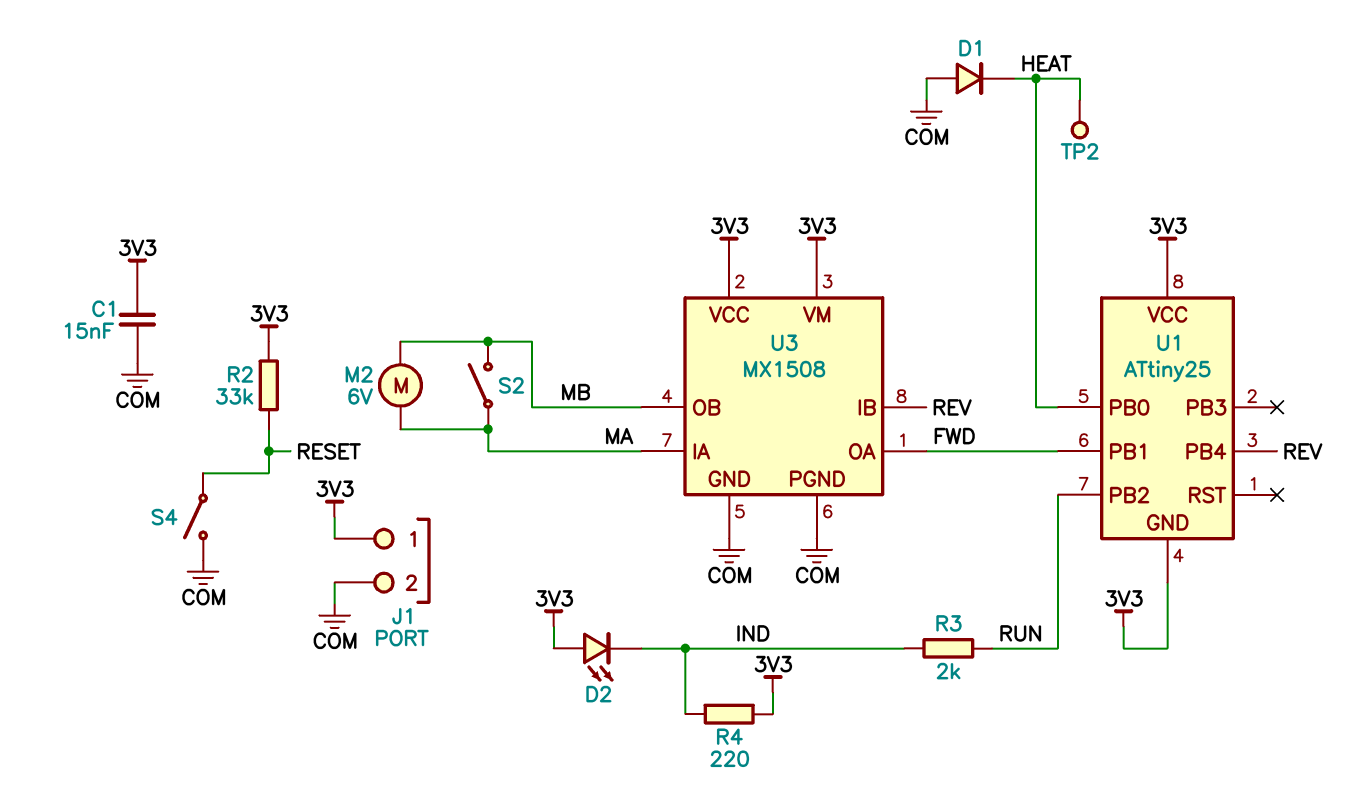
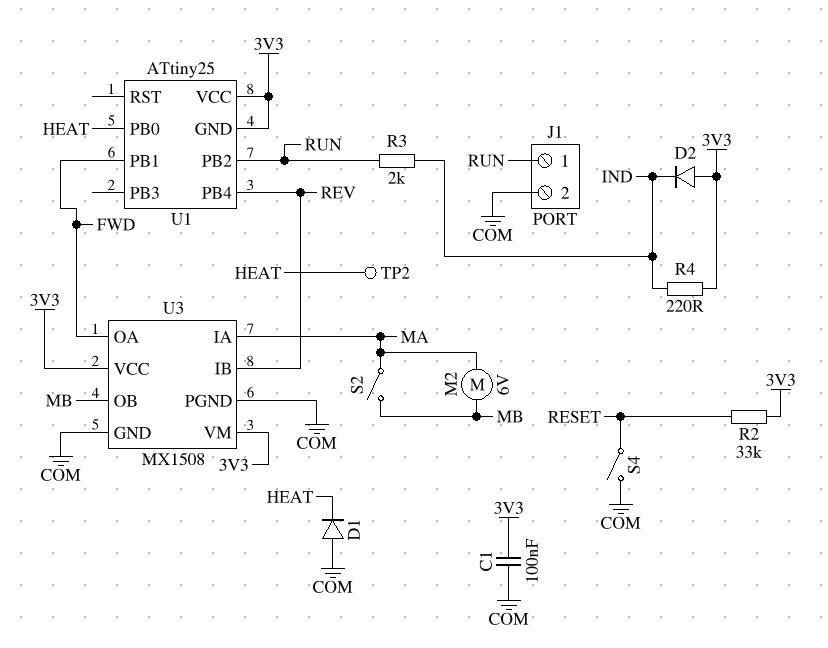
C1: 15nF (3V3, COM) -> 100nF (3V3, COM)
D2: LED (A 3V3, K IND) -> diode (A 3V3, K IND)
J1 pin 1: 3V3 -> RUN

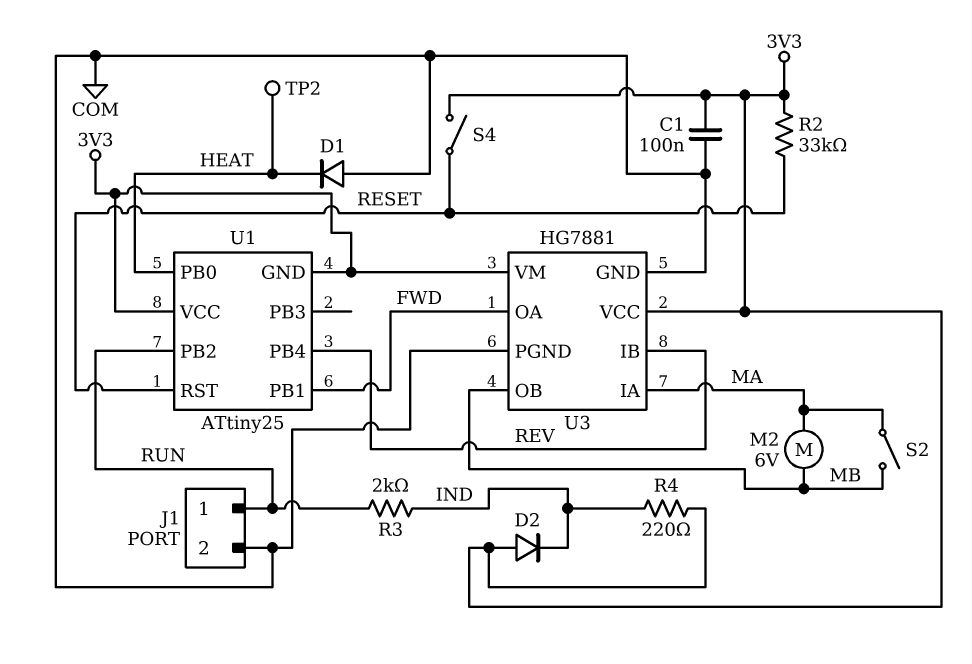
S4: switch (COM, RESET) -> switch (3V3, RESET)
U1 pin RST: none -> RESET
U3: MX1508 -> HG7881

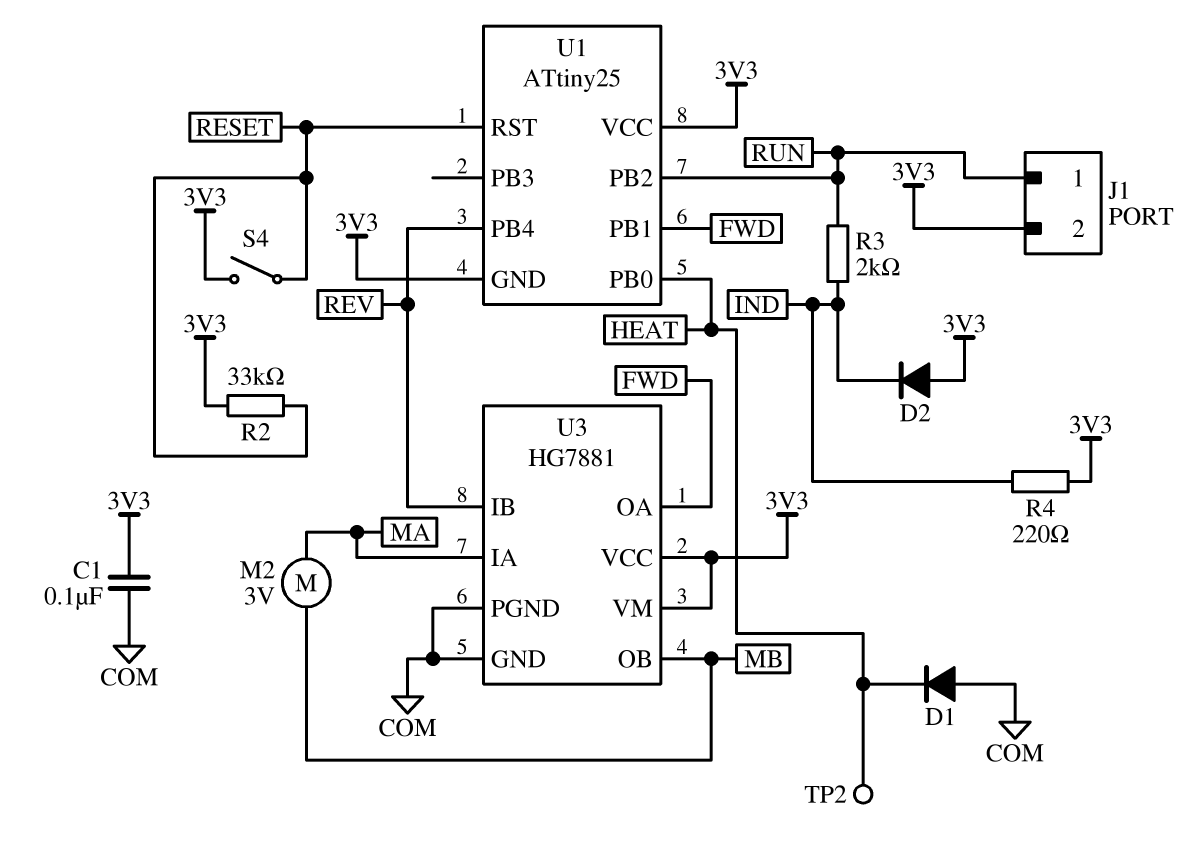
J1 pin 2: COM -> 3V3
M2: motor 6V (MA, MB) -> motor 3V (MA, MB)
S2: switch (MA, MB) -> none

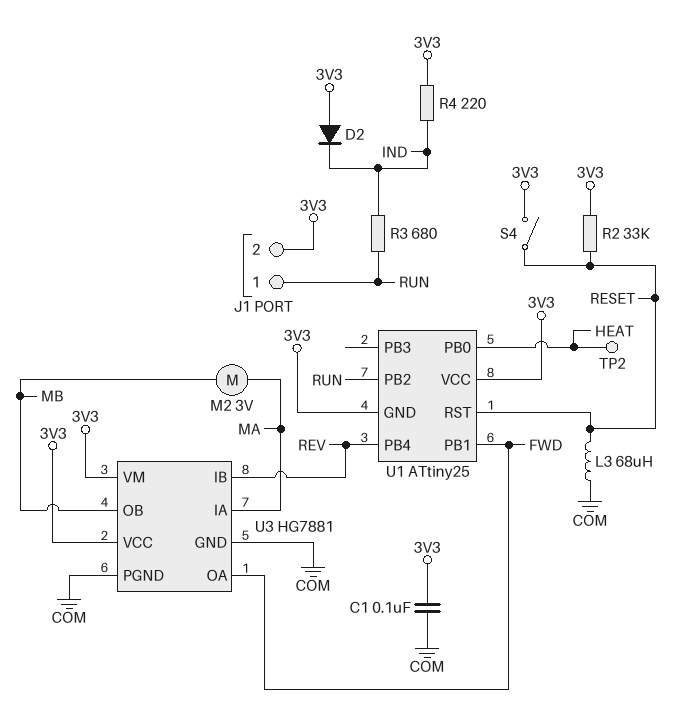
D1: diode (A COM, K HEAT) -> none
L3: none -> 68uH (COM, RESET)
R3: 2k (IND, RUN) -> 680 (IND, RUN)

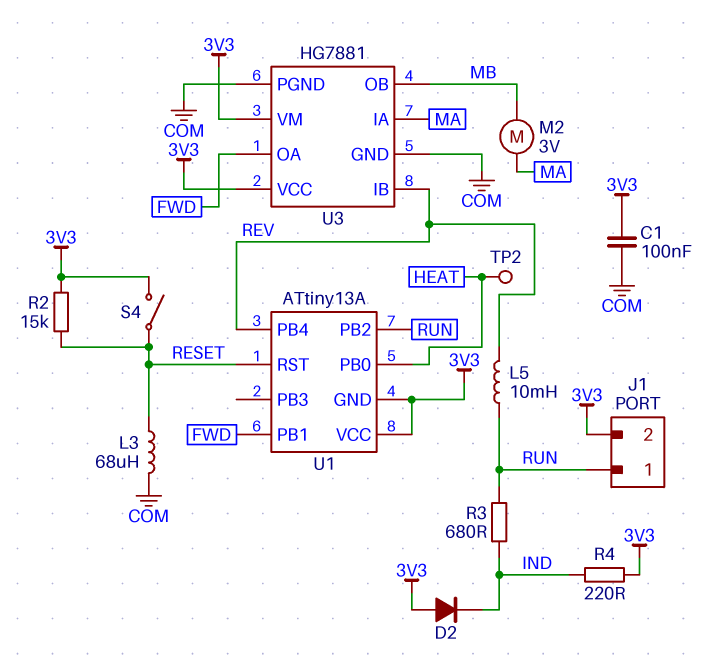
L5: none -> 10mH (REV, RUN)
R2: 33k (3V3, RESET) -> 15k (3V3, RESET)
U1: ATtiny25 -> ATtiny13A

